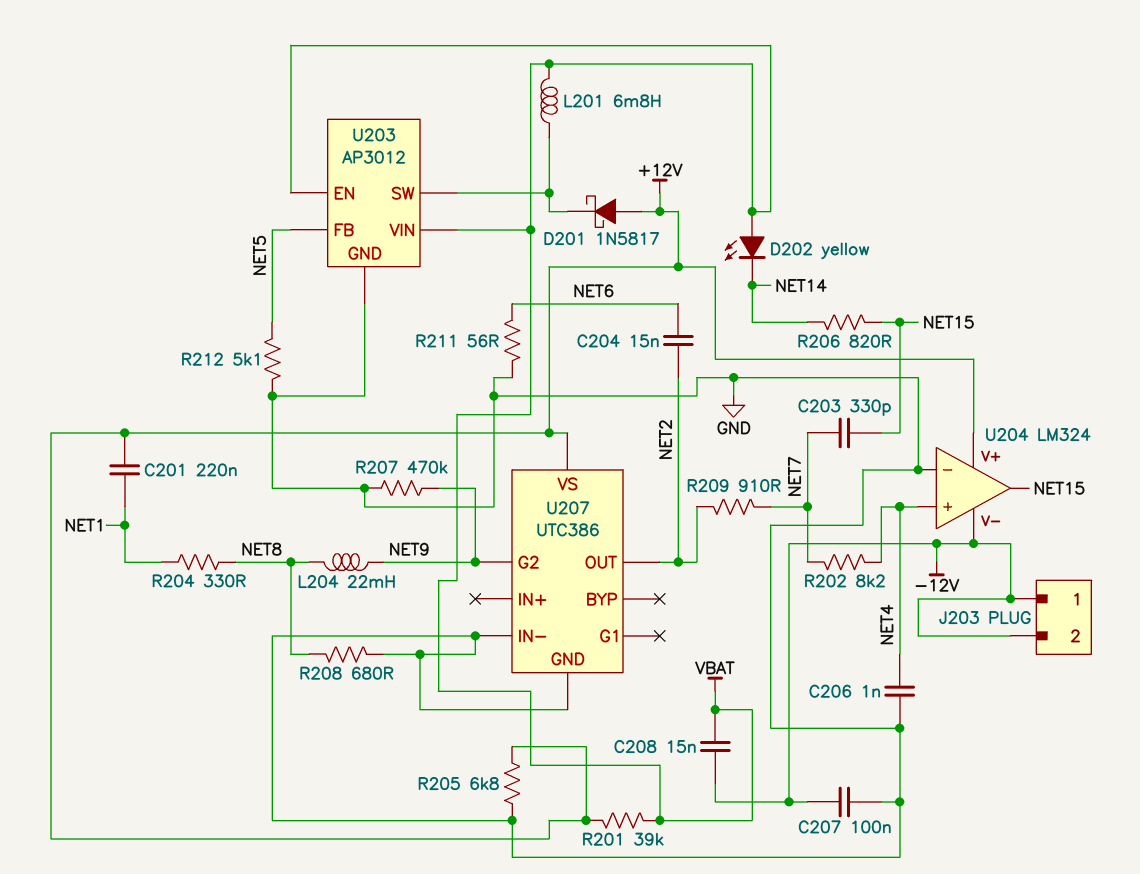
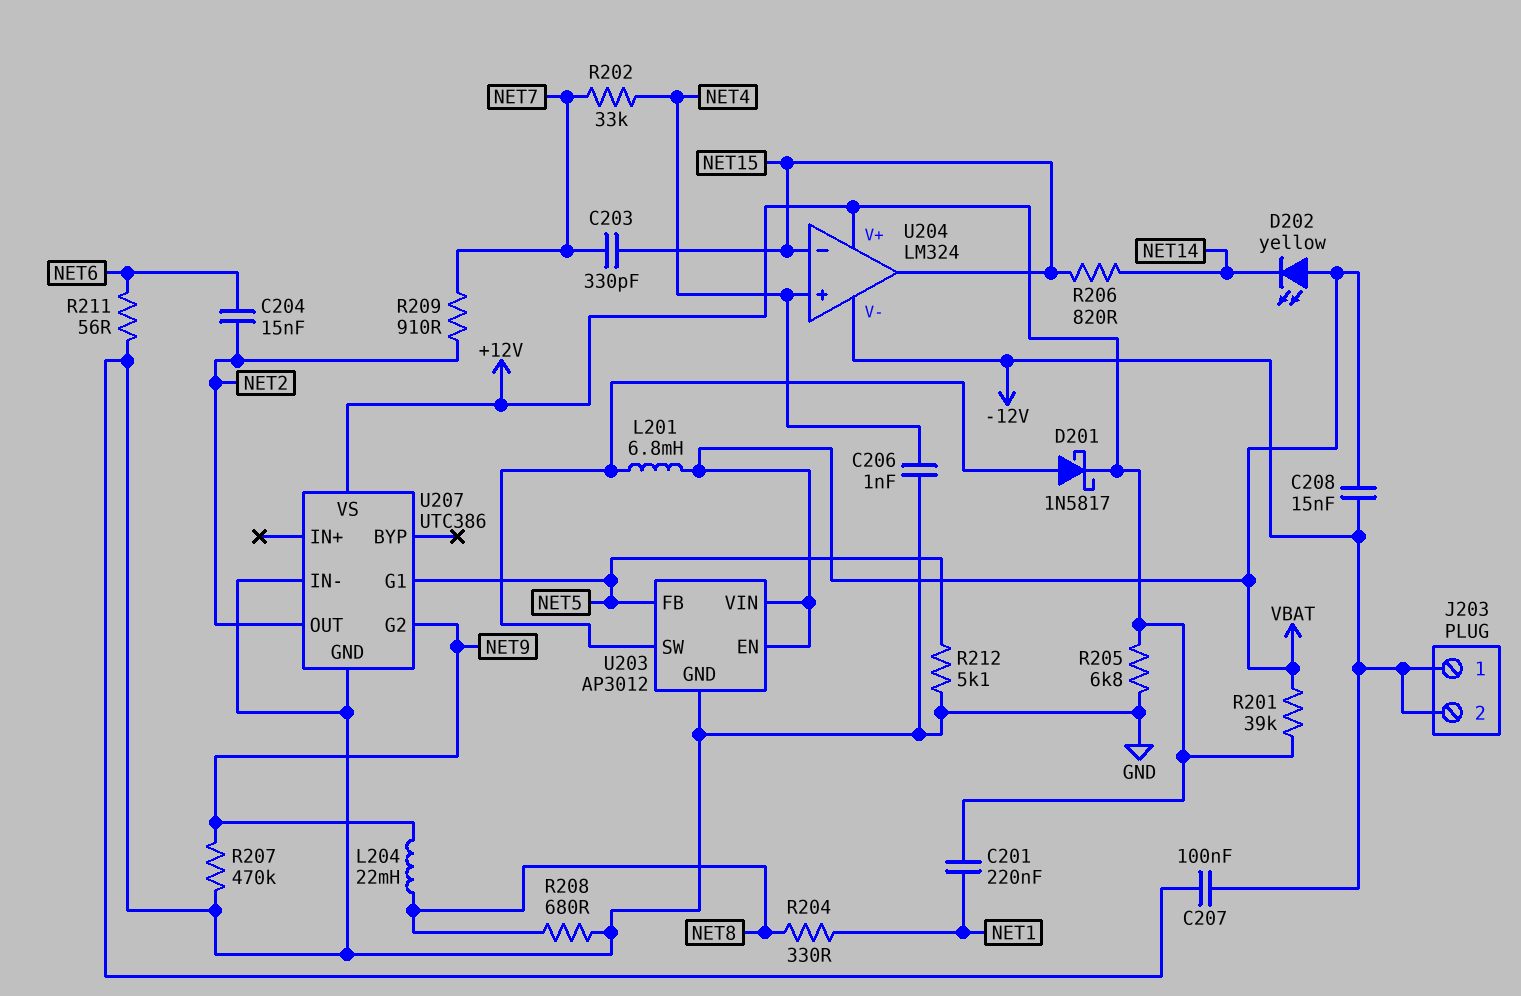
D201: schottky 1N5817 (A +12V, K U203/SW) -> schottky 1N5817 (A U203/SW, K +12V)
R202: 8.2k (NET4, NET7) -> 33k (NET4, NET7)
U204 pin in-: GND -> NET15
U207 pin G1: none -> NET5

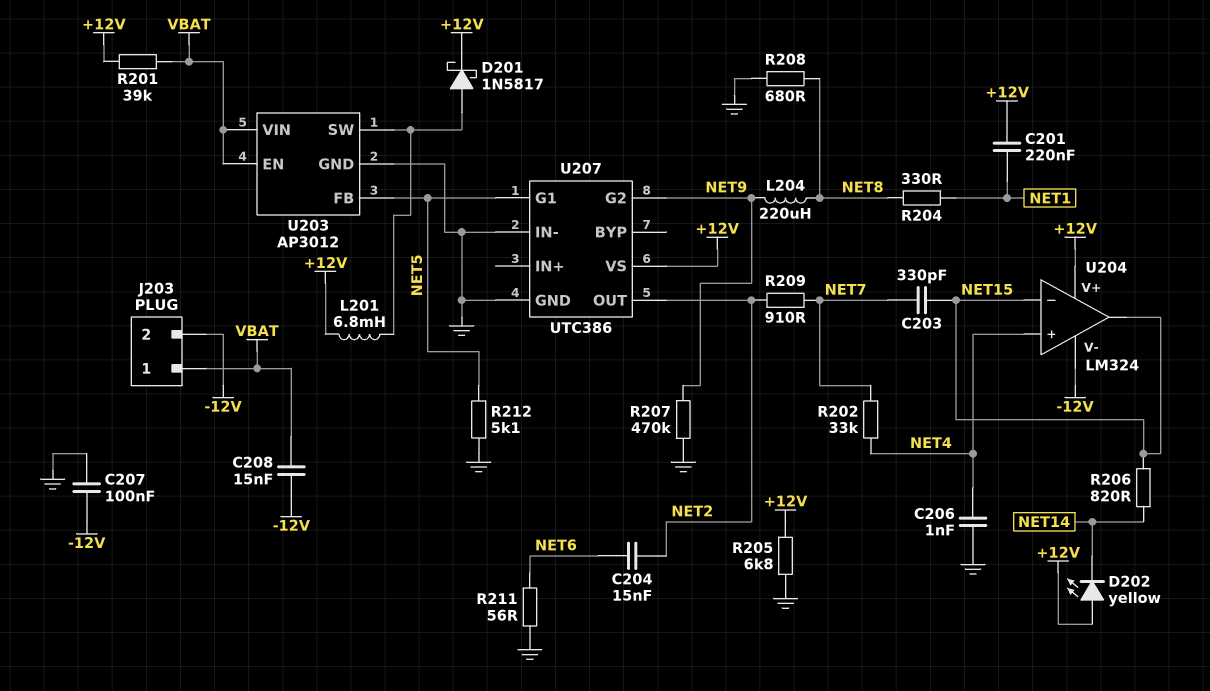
D202: LED yellow (A VBAT, K NET14) -> LED yellow (A +12V, K NET14)
J203 pin 1: -12V -> VBAT
L201: 6.8mH (U203/SW, VBAT) -> 6.8mH (+12V, U203/SW)
L204: 22mH (NET8, NET9) -> 220uH (NET8, NET9)

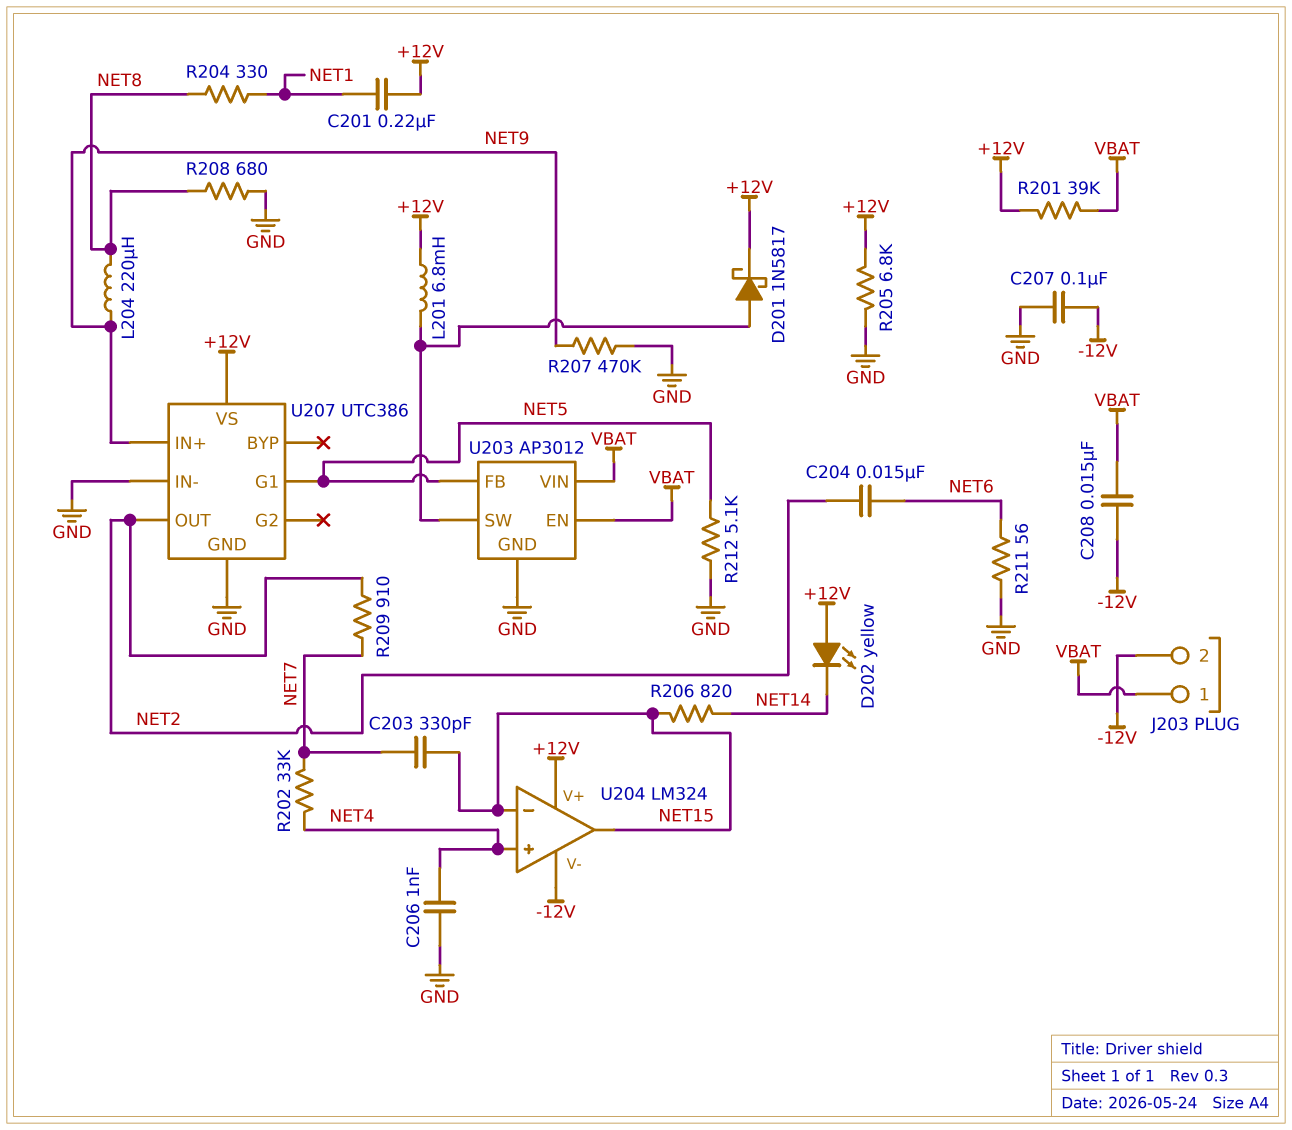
U207 pin G2: NET9 -> none
U207 pin IN+: none -> NET9

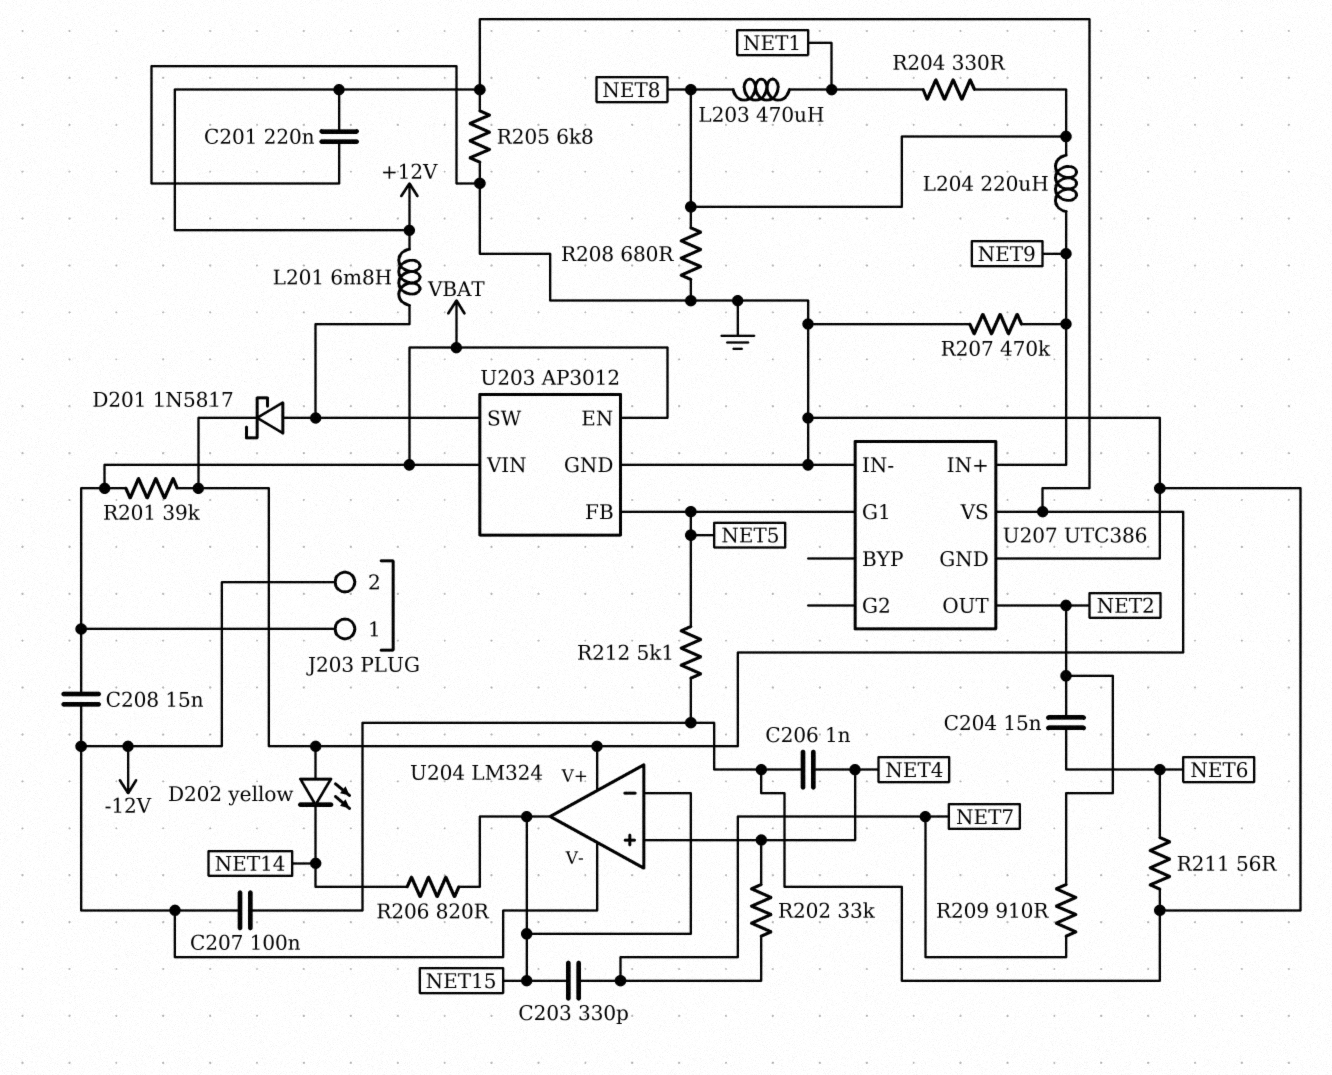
C201: 220nF (+12V, NET1) -> 220nF (+12V, GND)
L203: none -> 470uH (NET1, NET8)

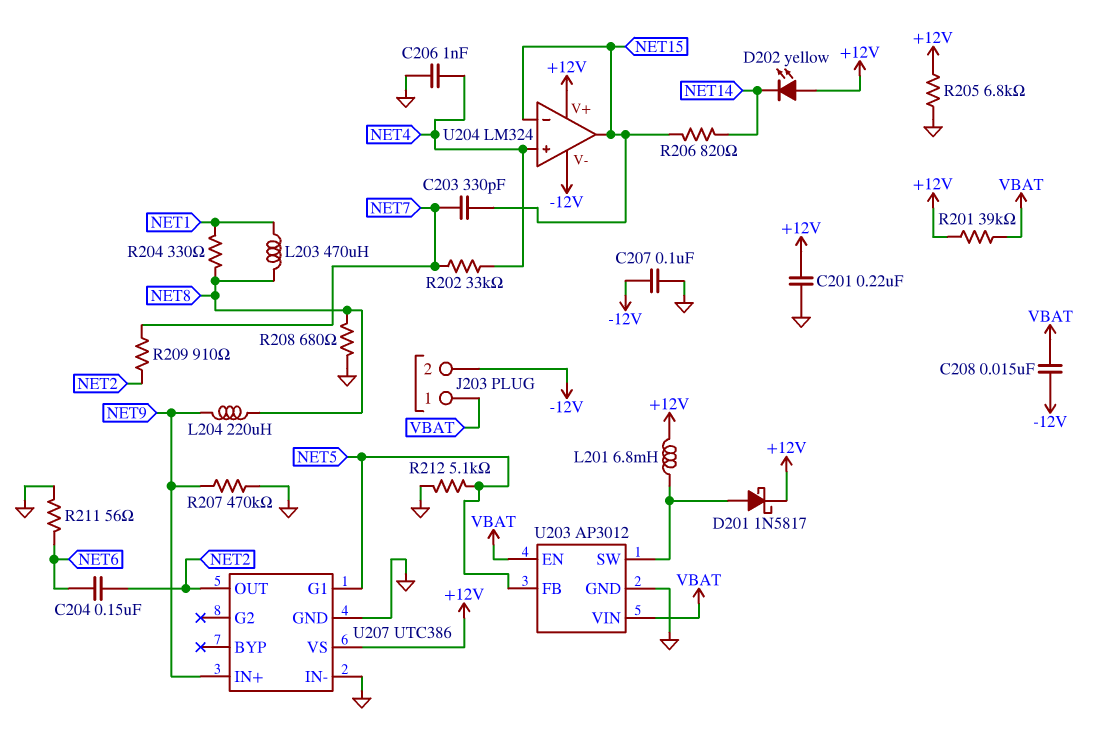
C204: 15nF (NET2, NET6) -> 150nF (NET2, NET6)

